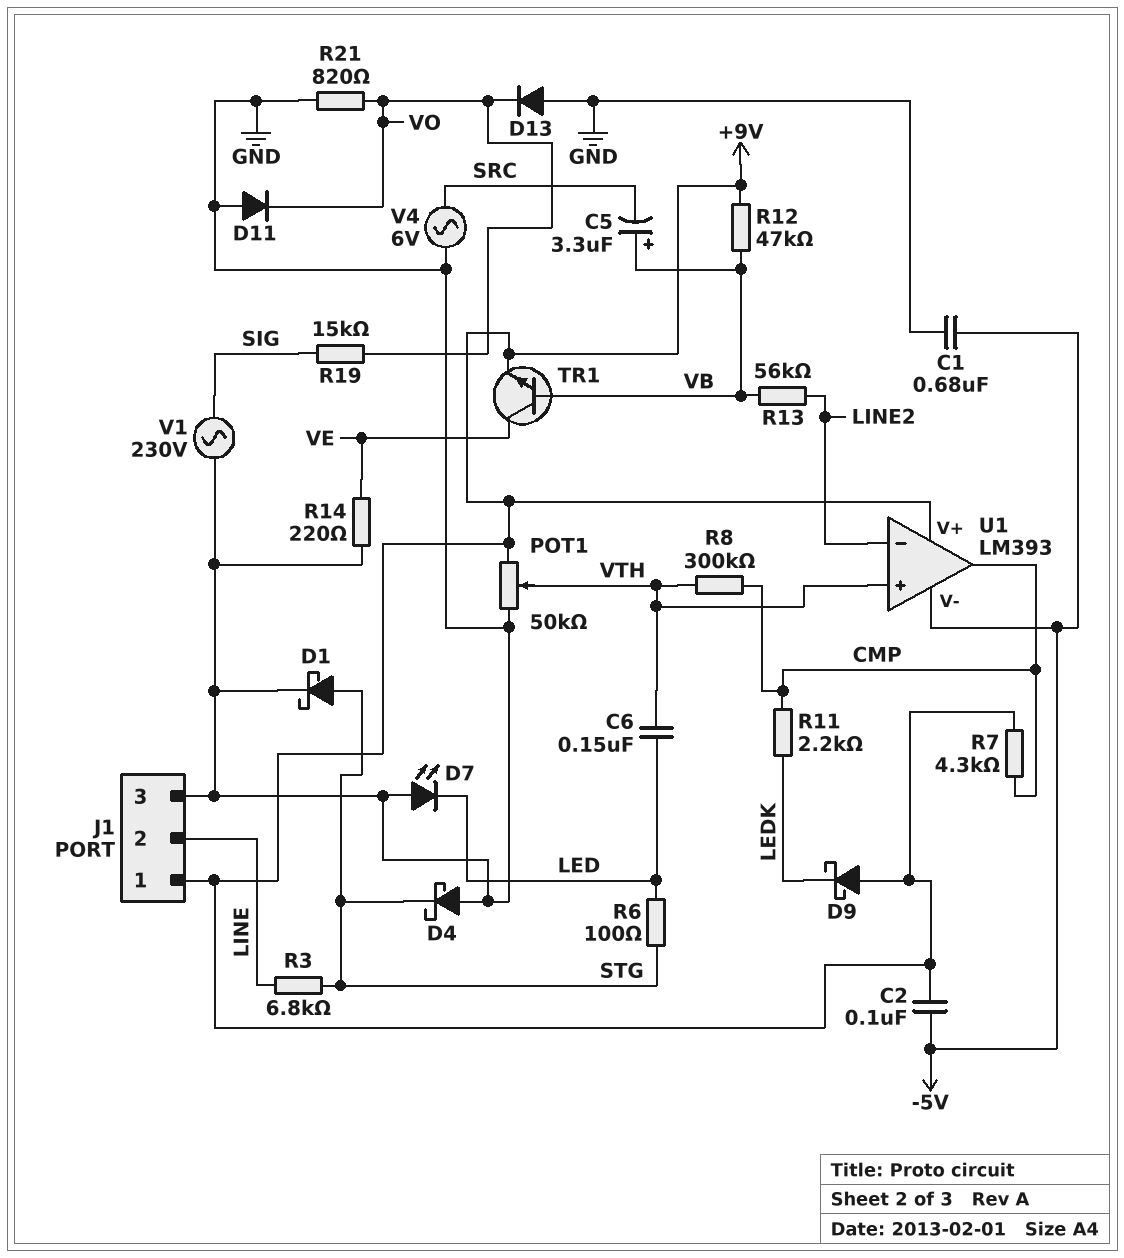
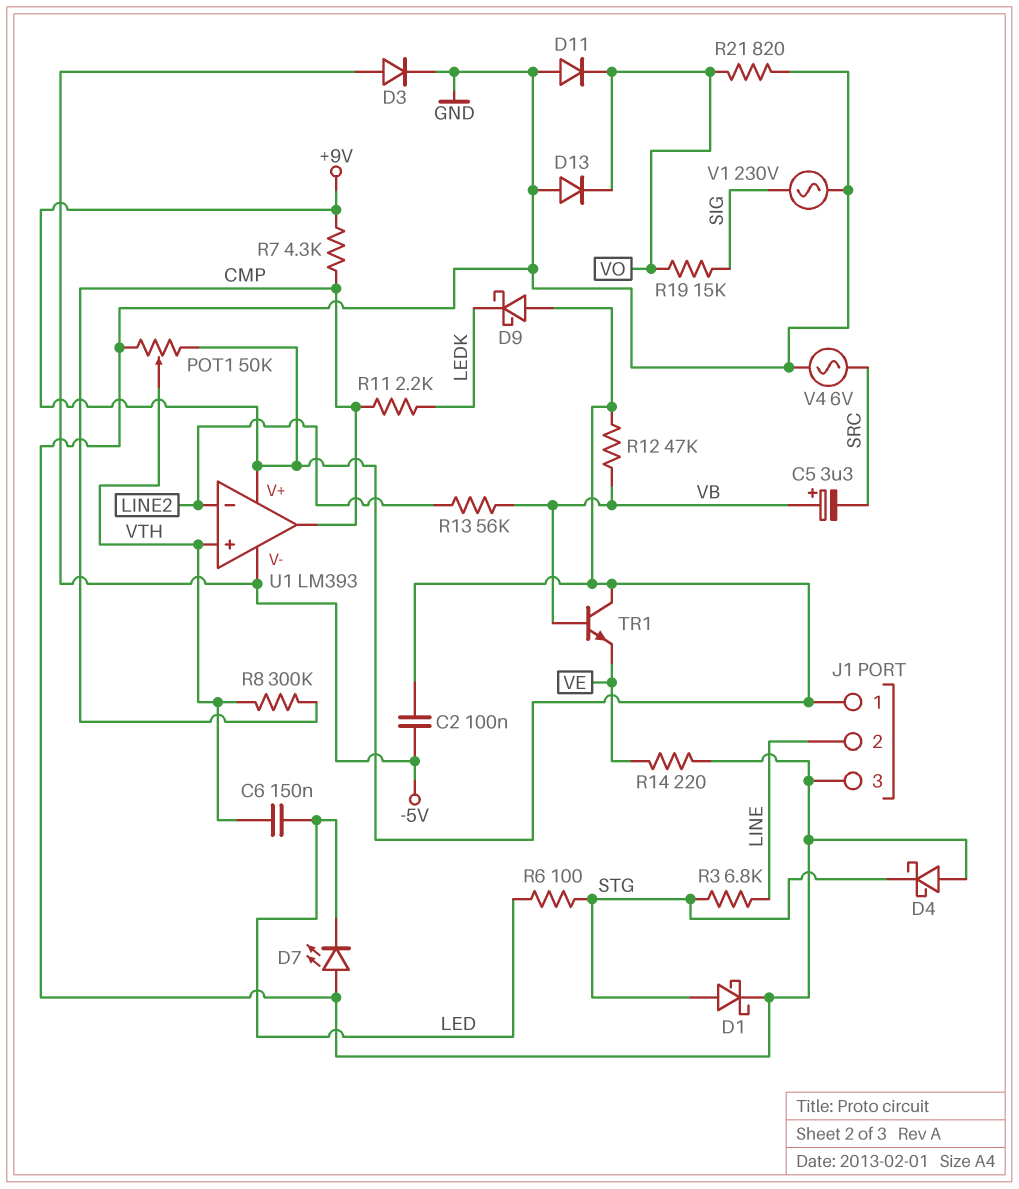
C1: 680nF (-5V, GND) -> none
D3: none -> diode (A -5V, K GND)
TR1: NPN (B VB, C VE, E +9V) -> NPN (B VB, C +9V, E VE)

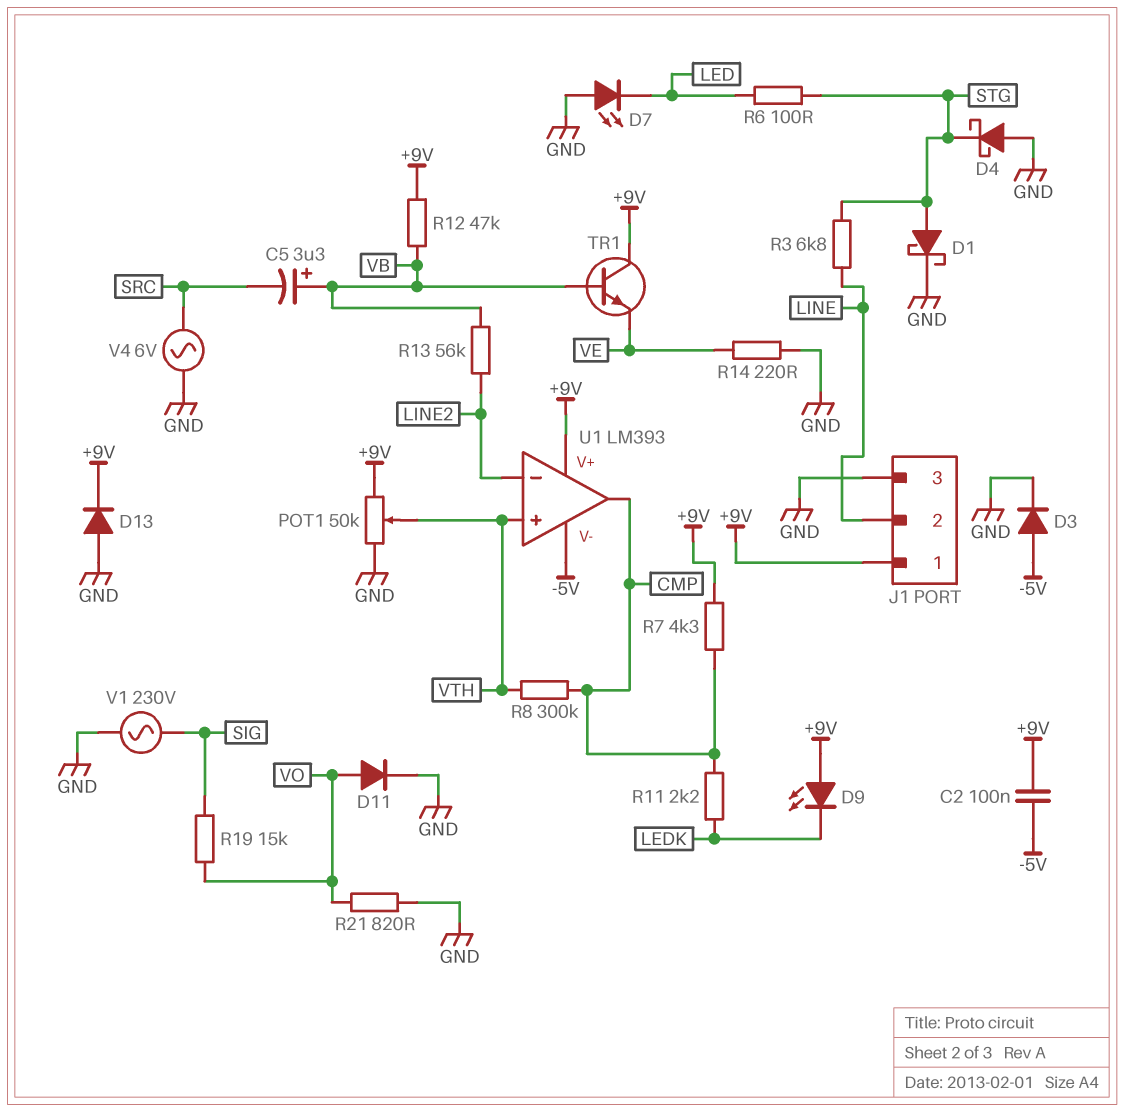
C6: 150nF (LED, VTH) -> none
D9: schottky (A +9V, K LEDK) -> LED (A +9V, K LEDK)
D11: diode (A GND, K VO) -> diode (A VO, K GND)
D13: diode (A GND, K VO) -> diode (A GND, K +9V)

